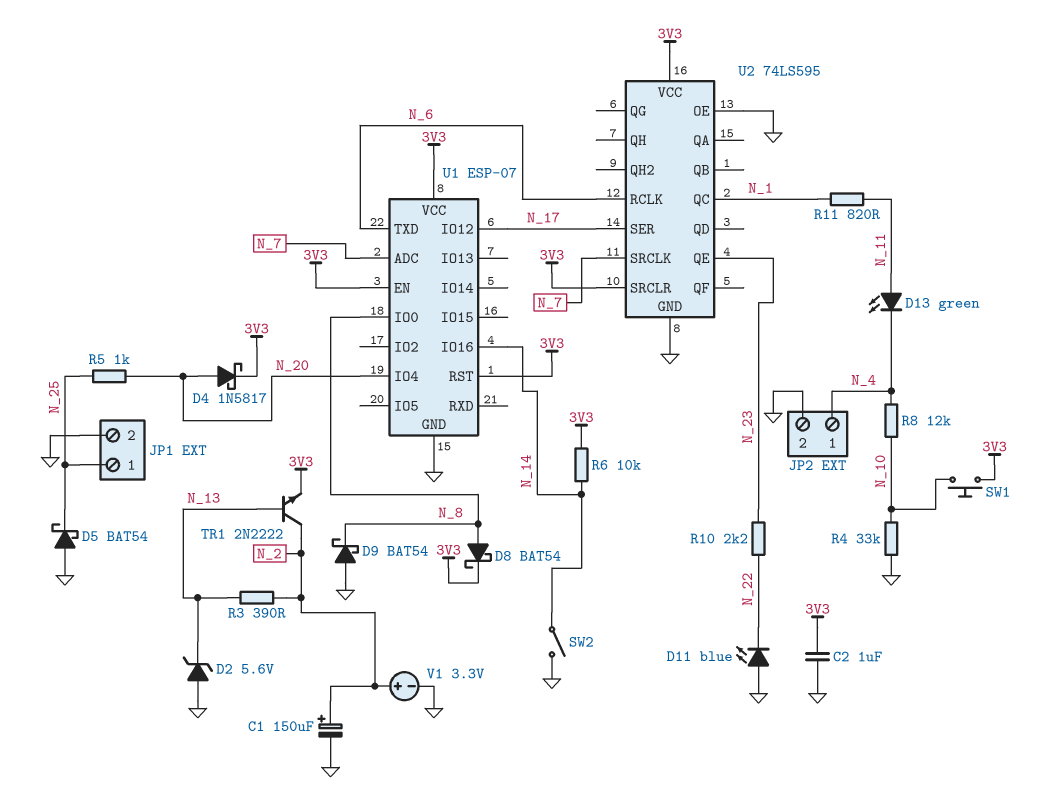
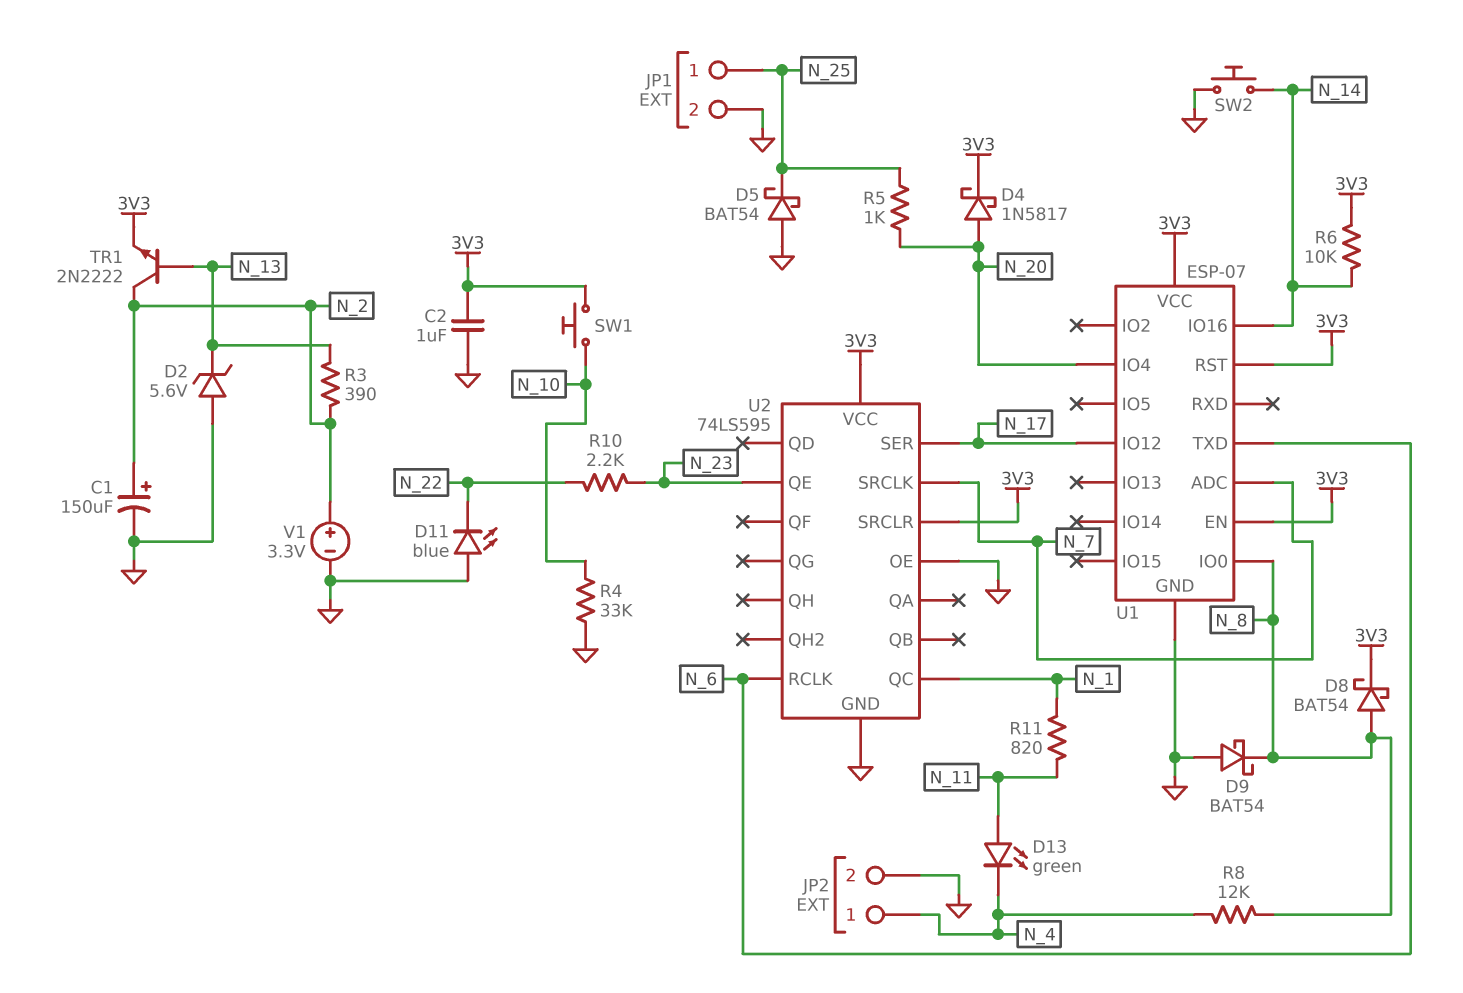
R8: 12k (N_4, N_10) -> 12k (N_4, N_8)
SW2: switch (GND, N_14) -> button (GND, N_14)

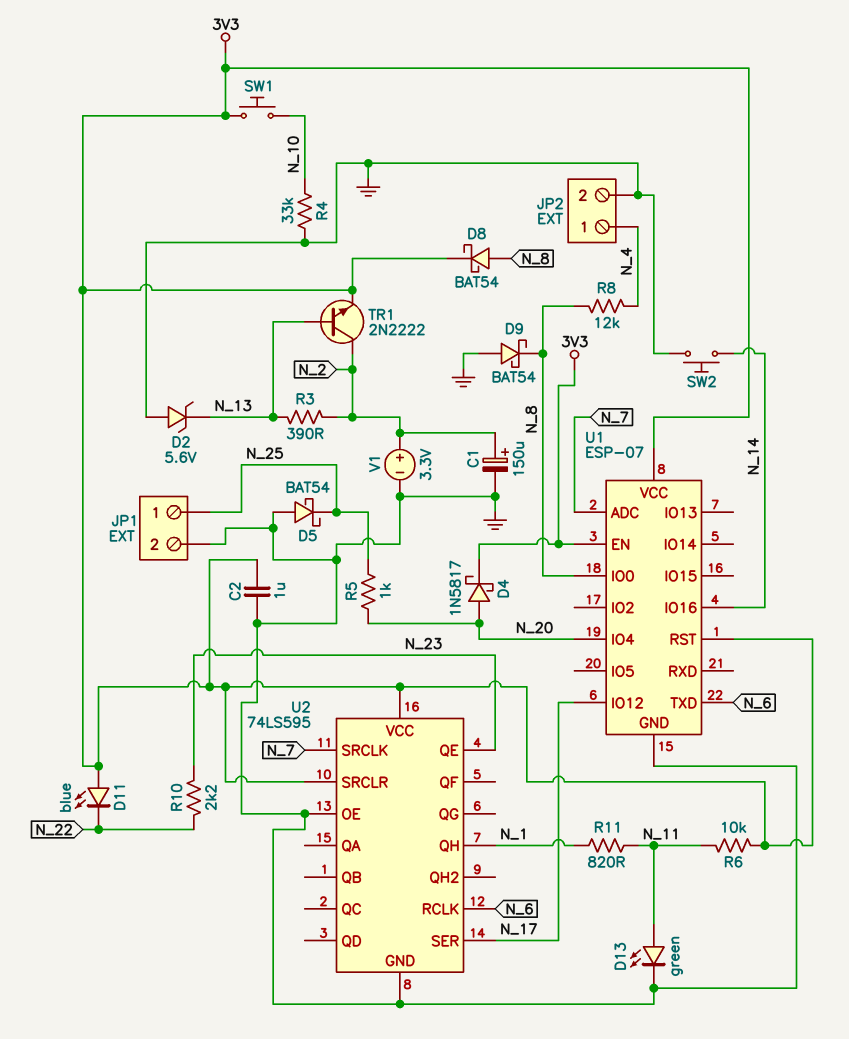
D11: LED blue (A GND, K N_22) -> LED blue (A 3V3, K N_22)
D13: LED green (A N_11, K N_4) -> LED green (A N_11, K GND)
R6: 10k (3V3, N_14) -> 10k (3V3, N_11)
U2 pin QC: N_1 -> none
U2 pin QH: none -> N_1

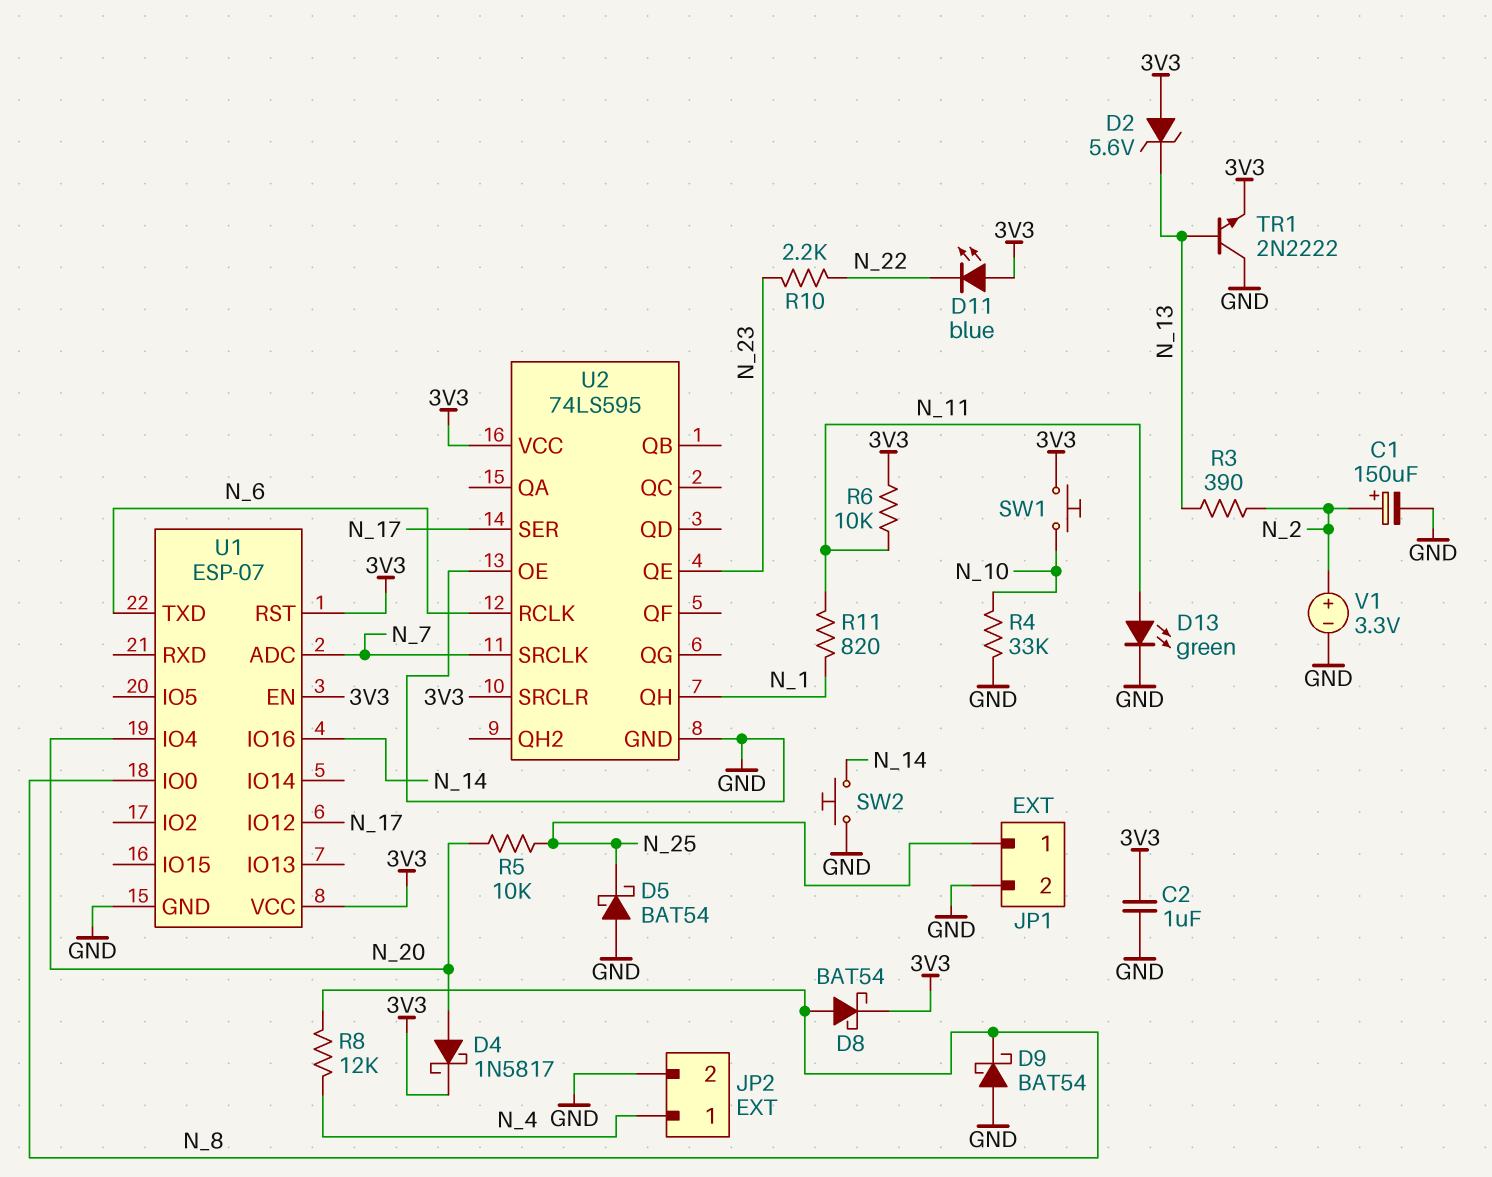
D2: zener 5.6V (A GND, K N_13) -> zener 5.6V (A 3V3, K N_13)
R5: 1k (N_20, N_25) -> 10k (N_20, N_25)
TR1: NPN 2N2222 (B N_13, C N_2, E 3V3) -> NPN 2N2222 (B N_13, C GND, E 3V3)

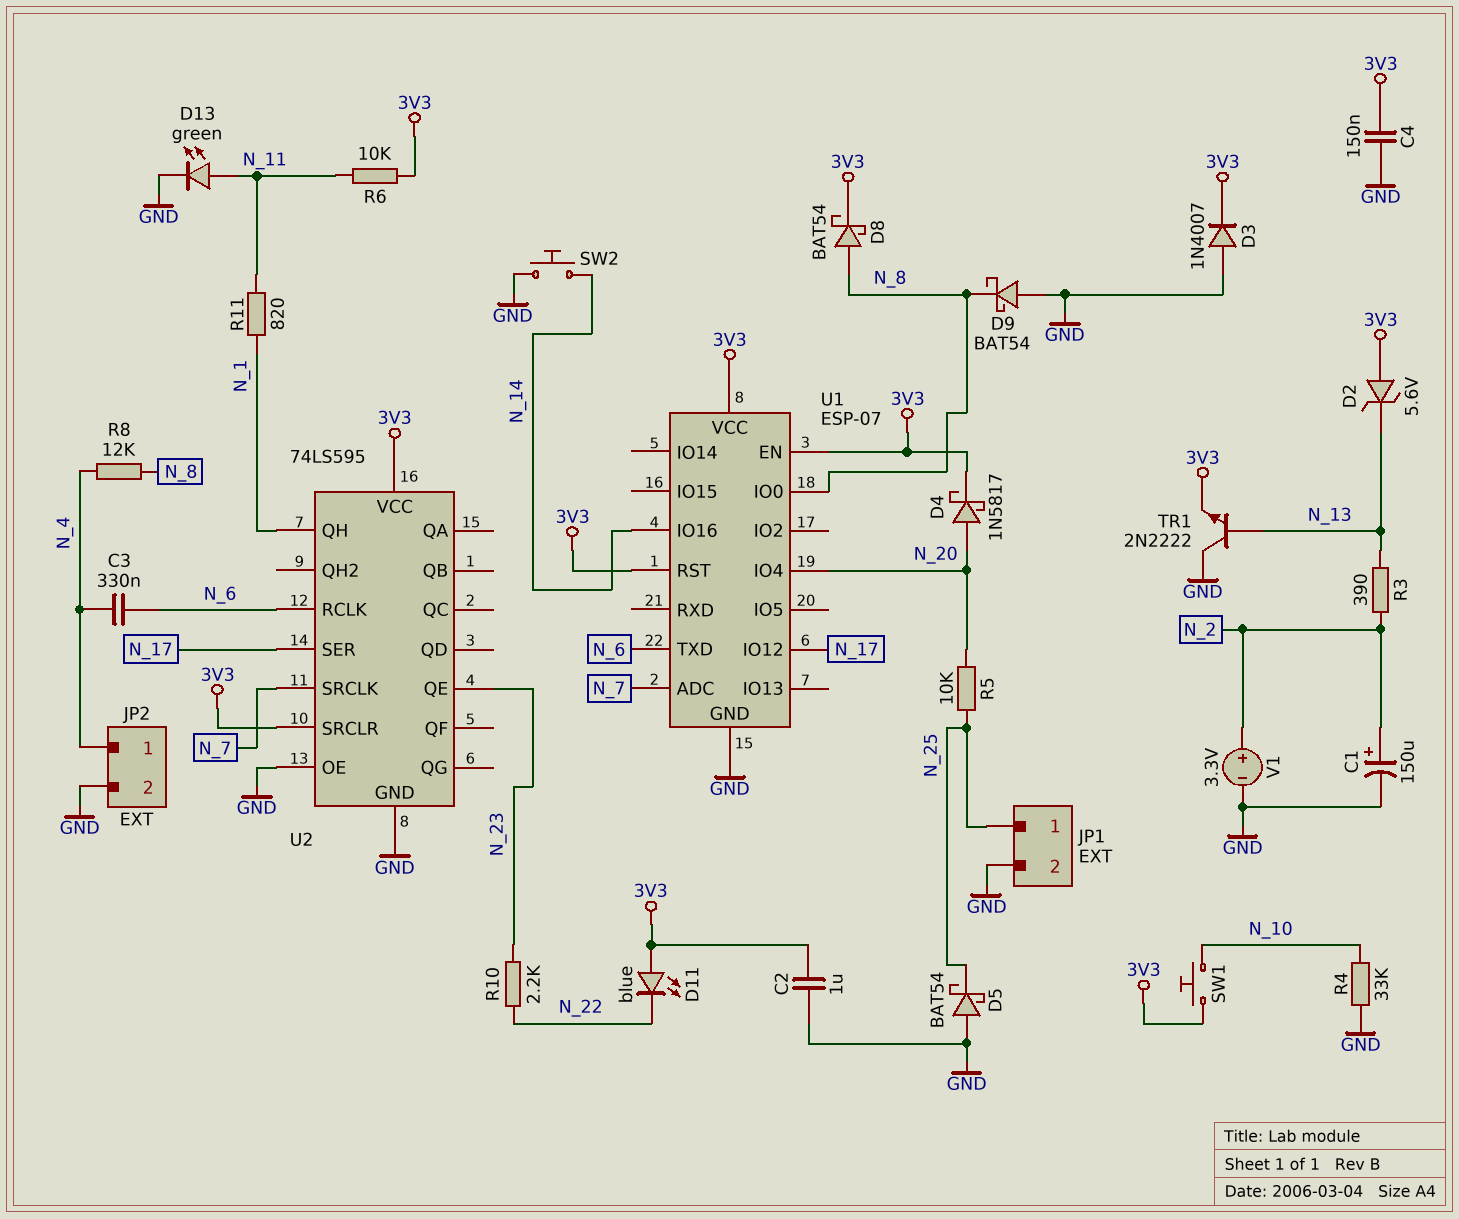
C3: none -> 330nF (N_4, N_6)
C4: none -> 150nF (3V3, GND)
D3: none -> diode 1N4007 (A GND, K 3V3)

